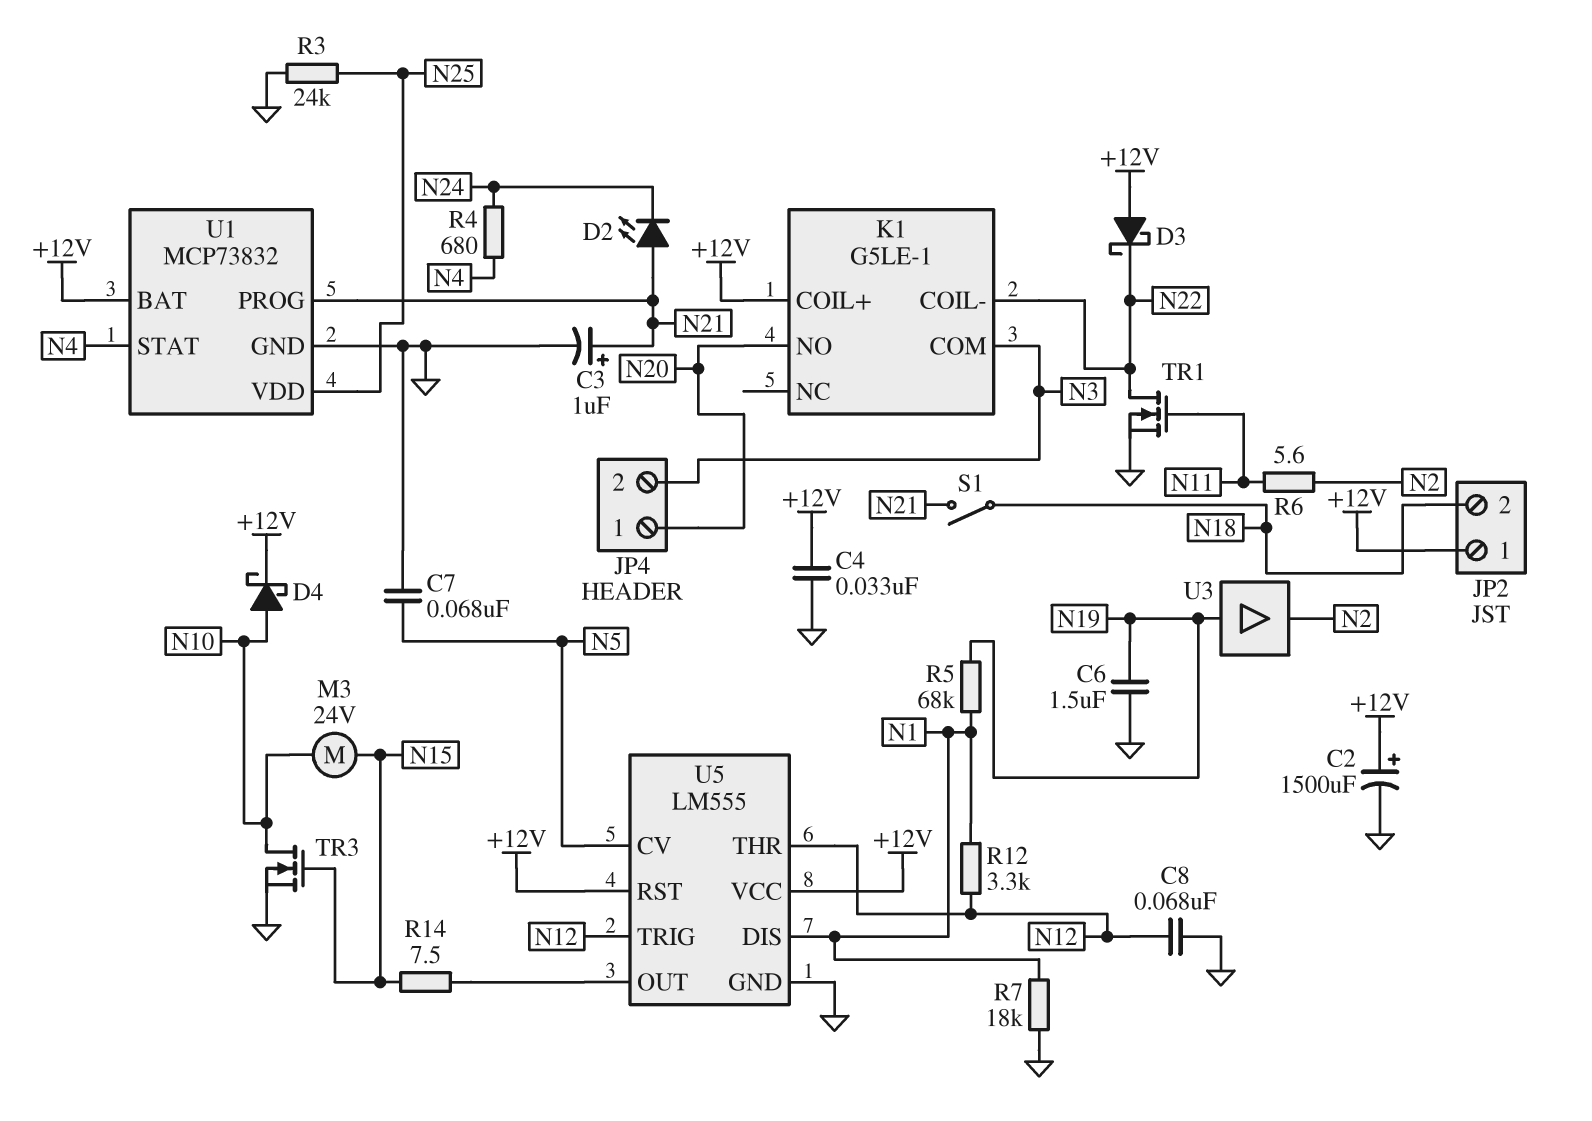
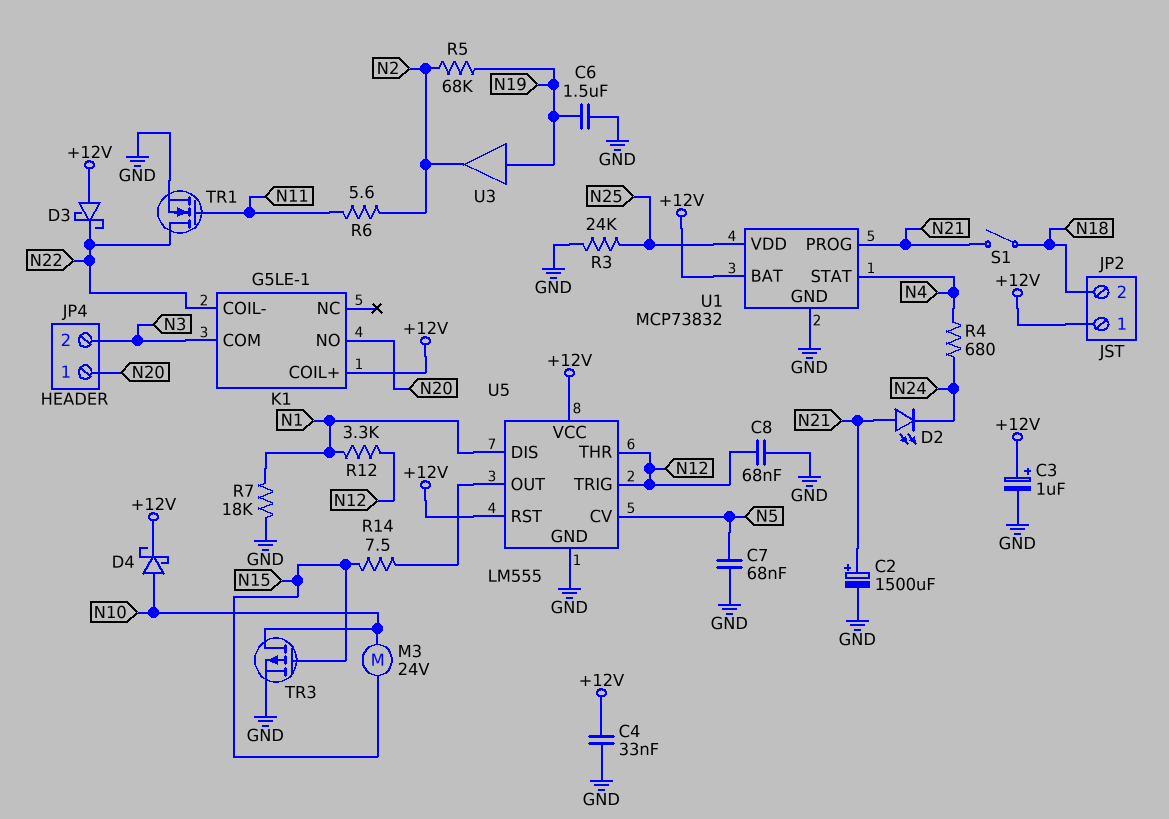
C2: 1500uF (plus +12V, minus GND) -> 1500uF (plus N21, minus GND)
C3: 1uF (plus N21, minus GND) -> 1uF (plus +12V, minus GND)
R5: 68k (N1, N19) -> 68k (N2, N19)
TR3: NMOS (G N15, D N10, S GND) -> PMOS (G N15, D N10, S GND)

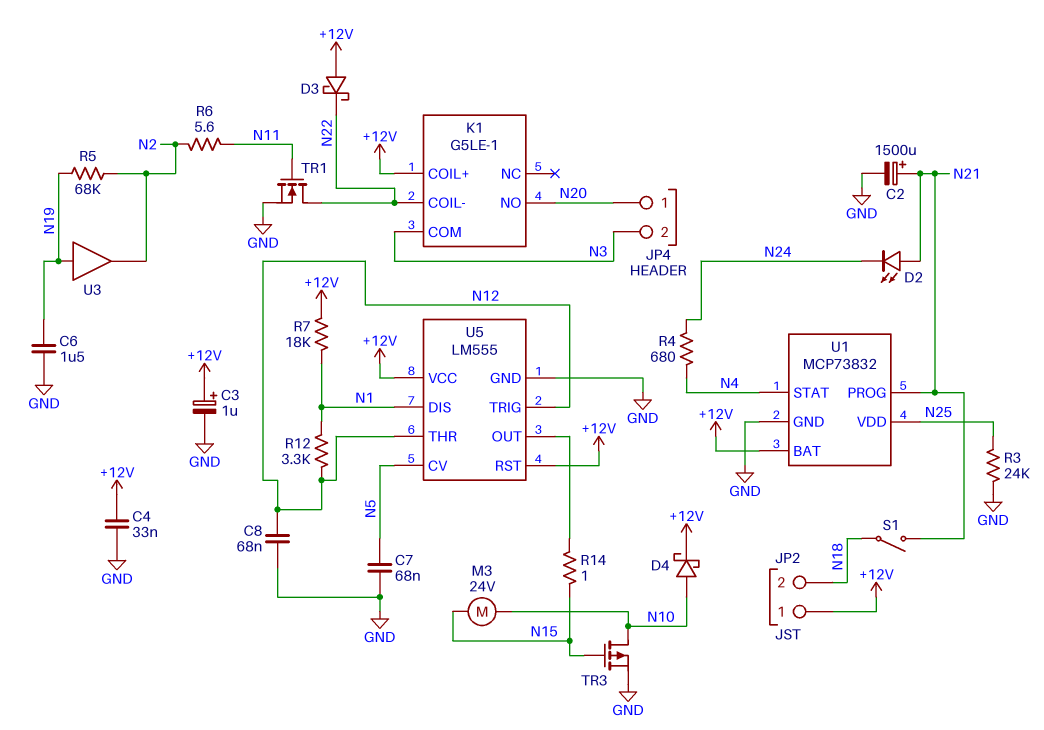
R7: 18k (GND, N1) -> 18k (+12V, N1)
R14: 7.5 (N15, U5/OUT) -> 1 (N15, U5/OUT)

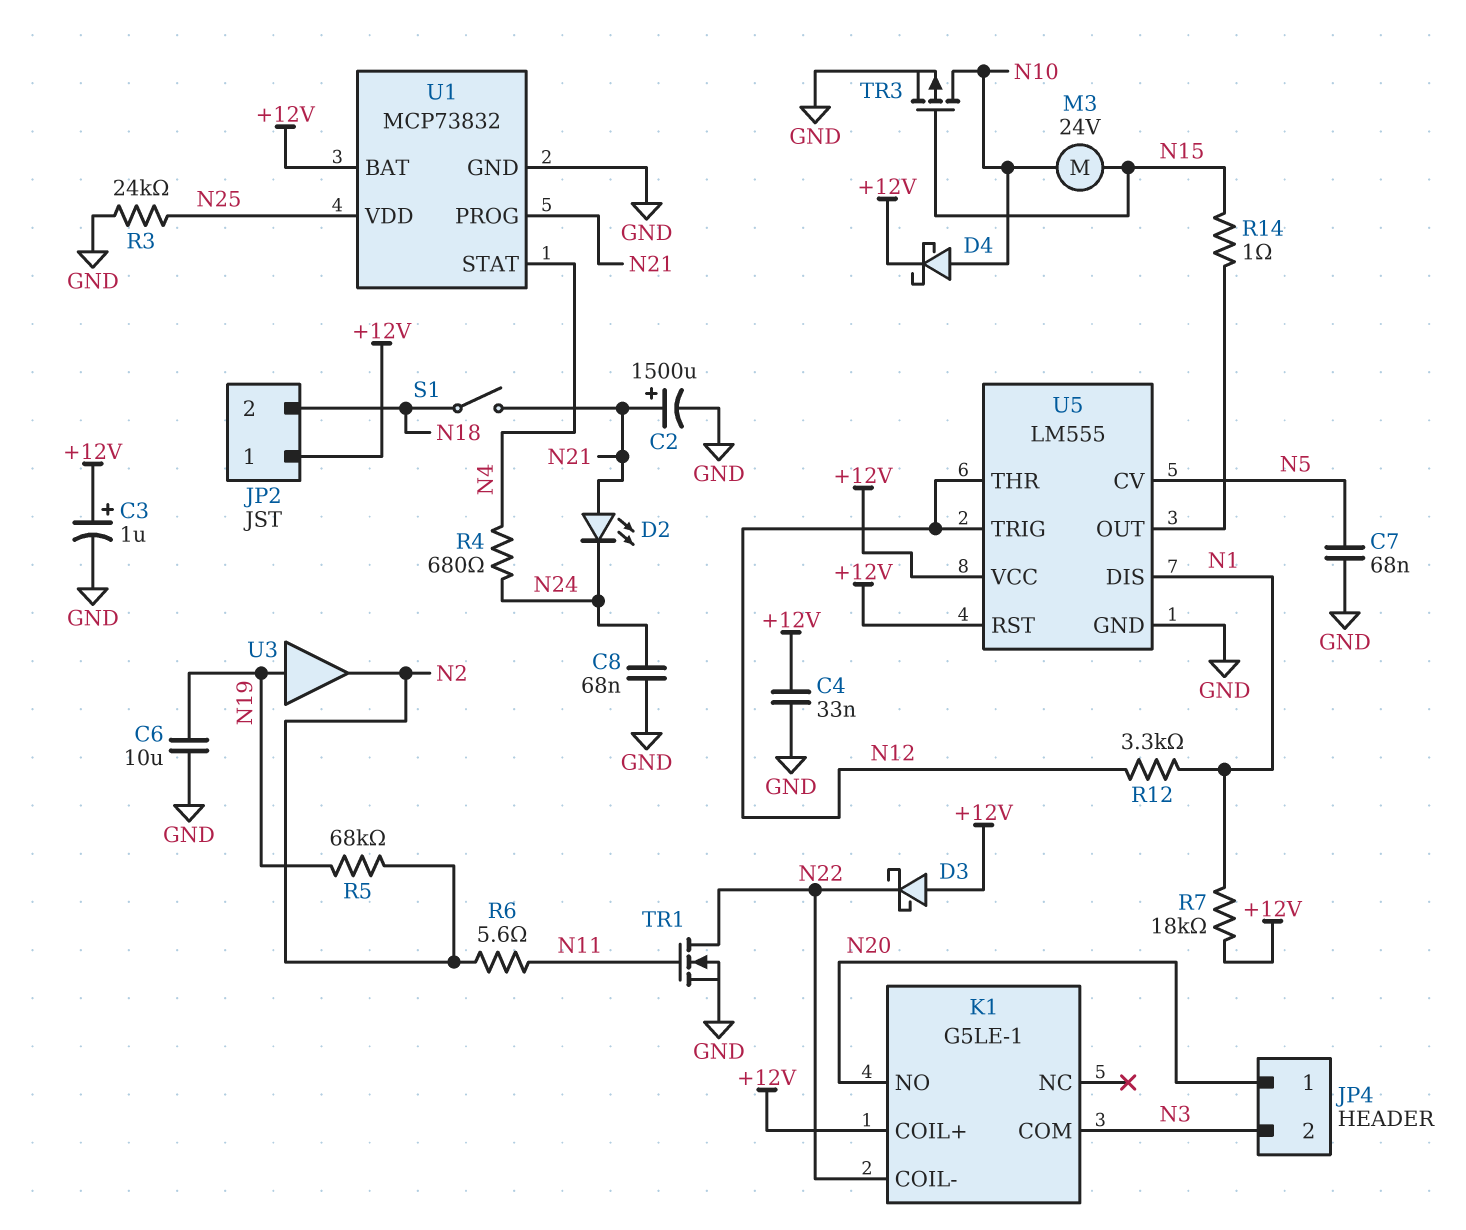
C6: 1.5uF (GND, N19) -> 10uF (GND, N19)
C8: 68nF (GND, N12) -> 68nF (GND, N24)

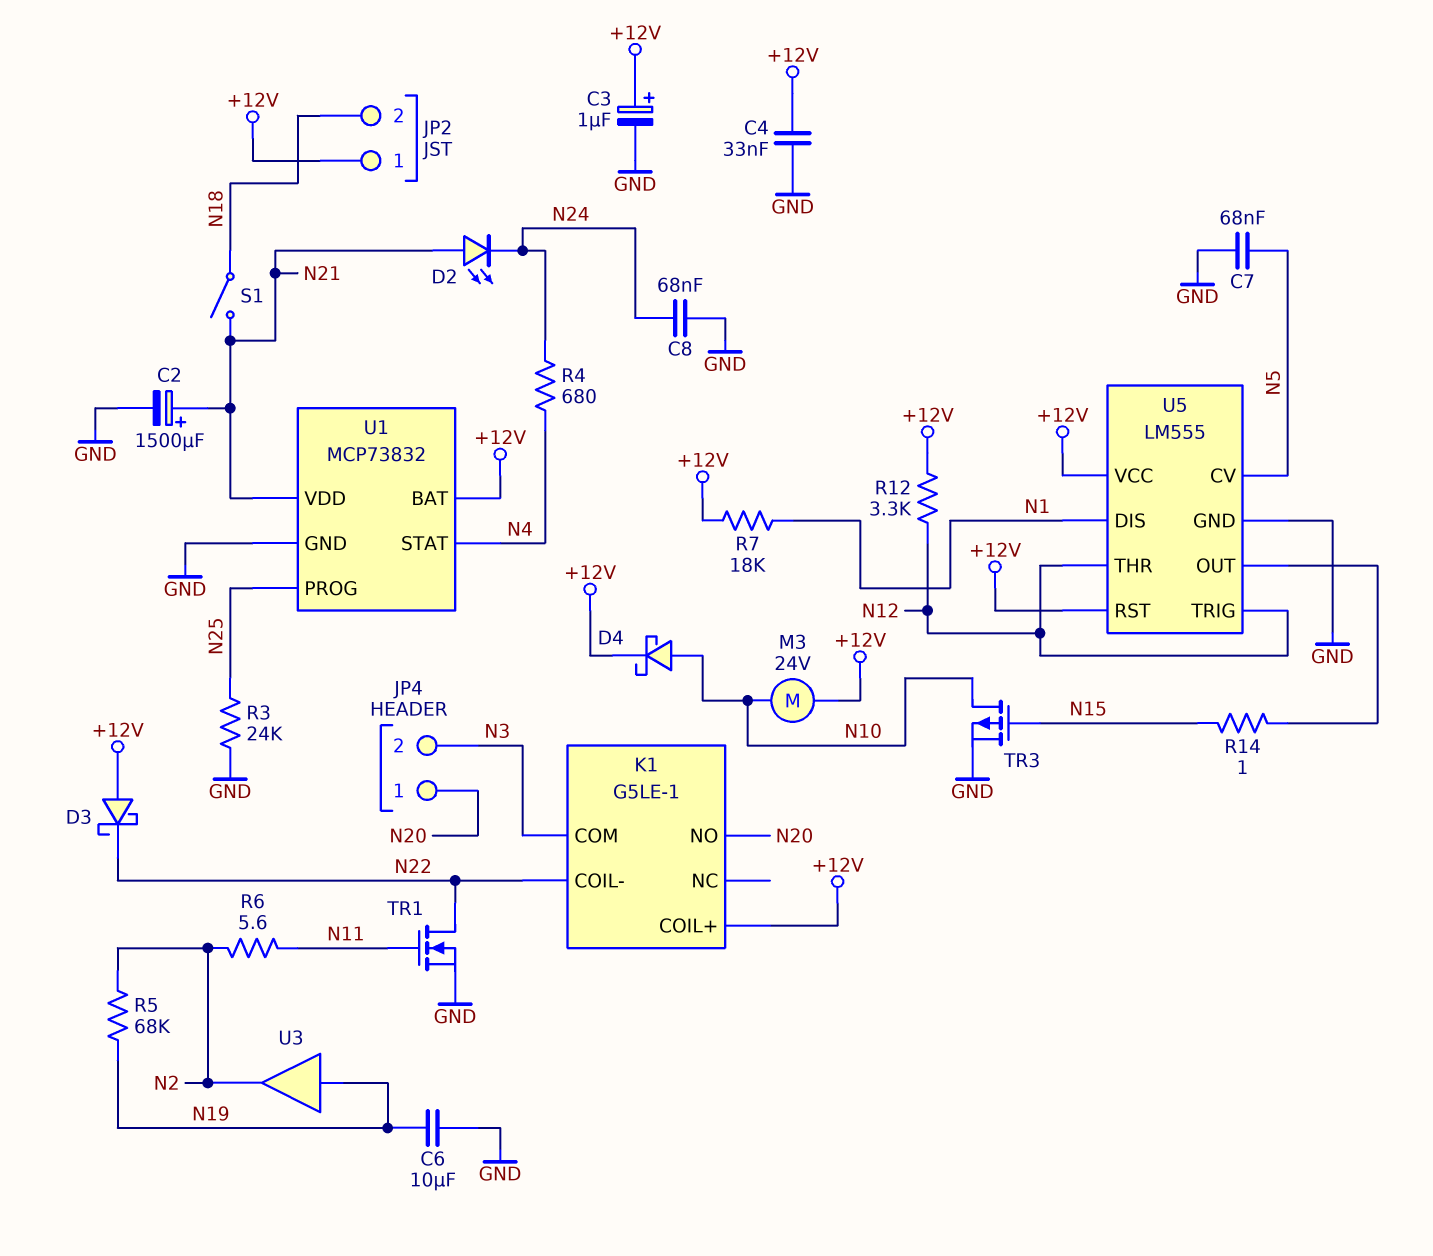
M3: motor 24V (N10, N15) -> motor 24V (+12V, N10)
R12: 3.3k (N1, N12) -> 3.3k (+12V, N12)
U1 pin PROG: N21 -> N25
U1 pin VDD: N25 -> N21

